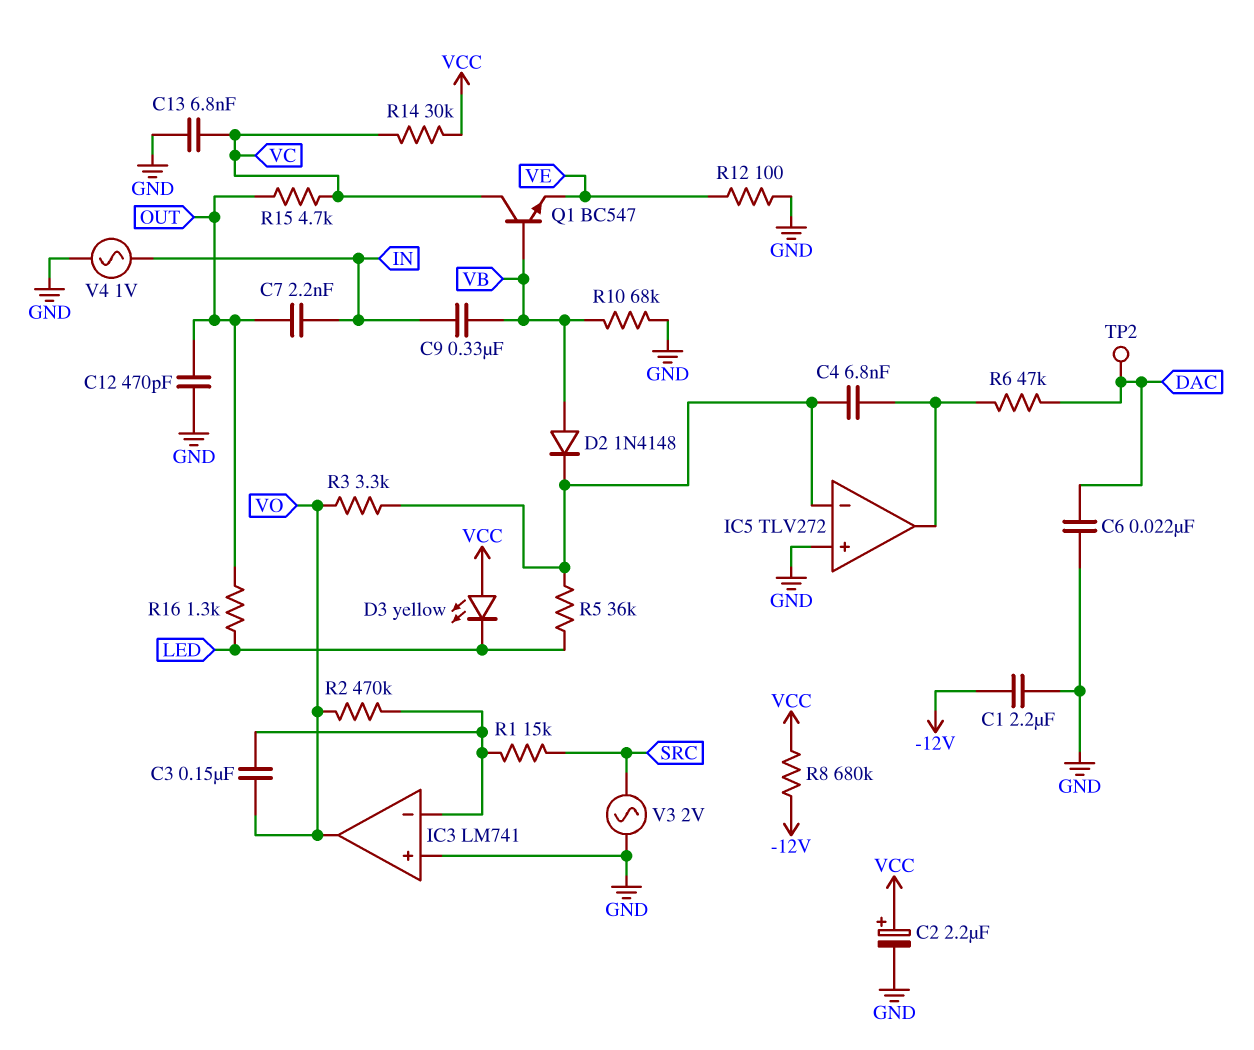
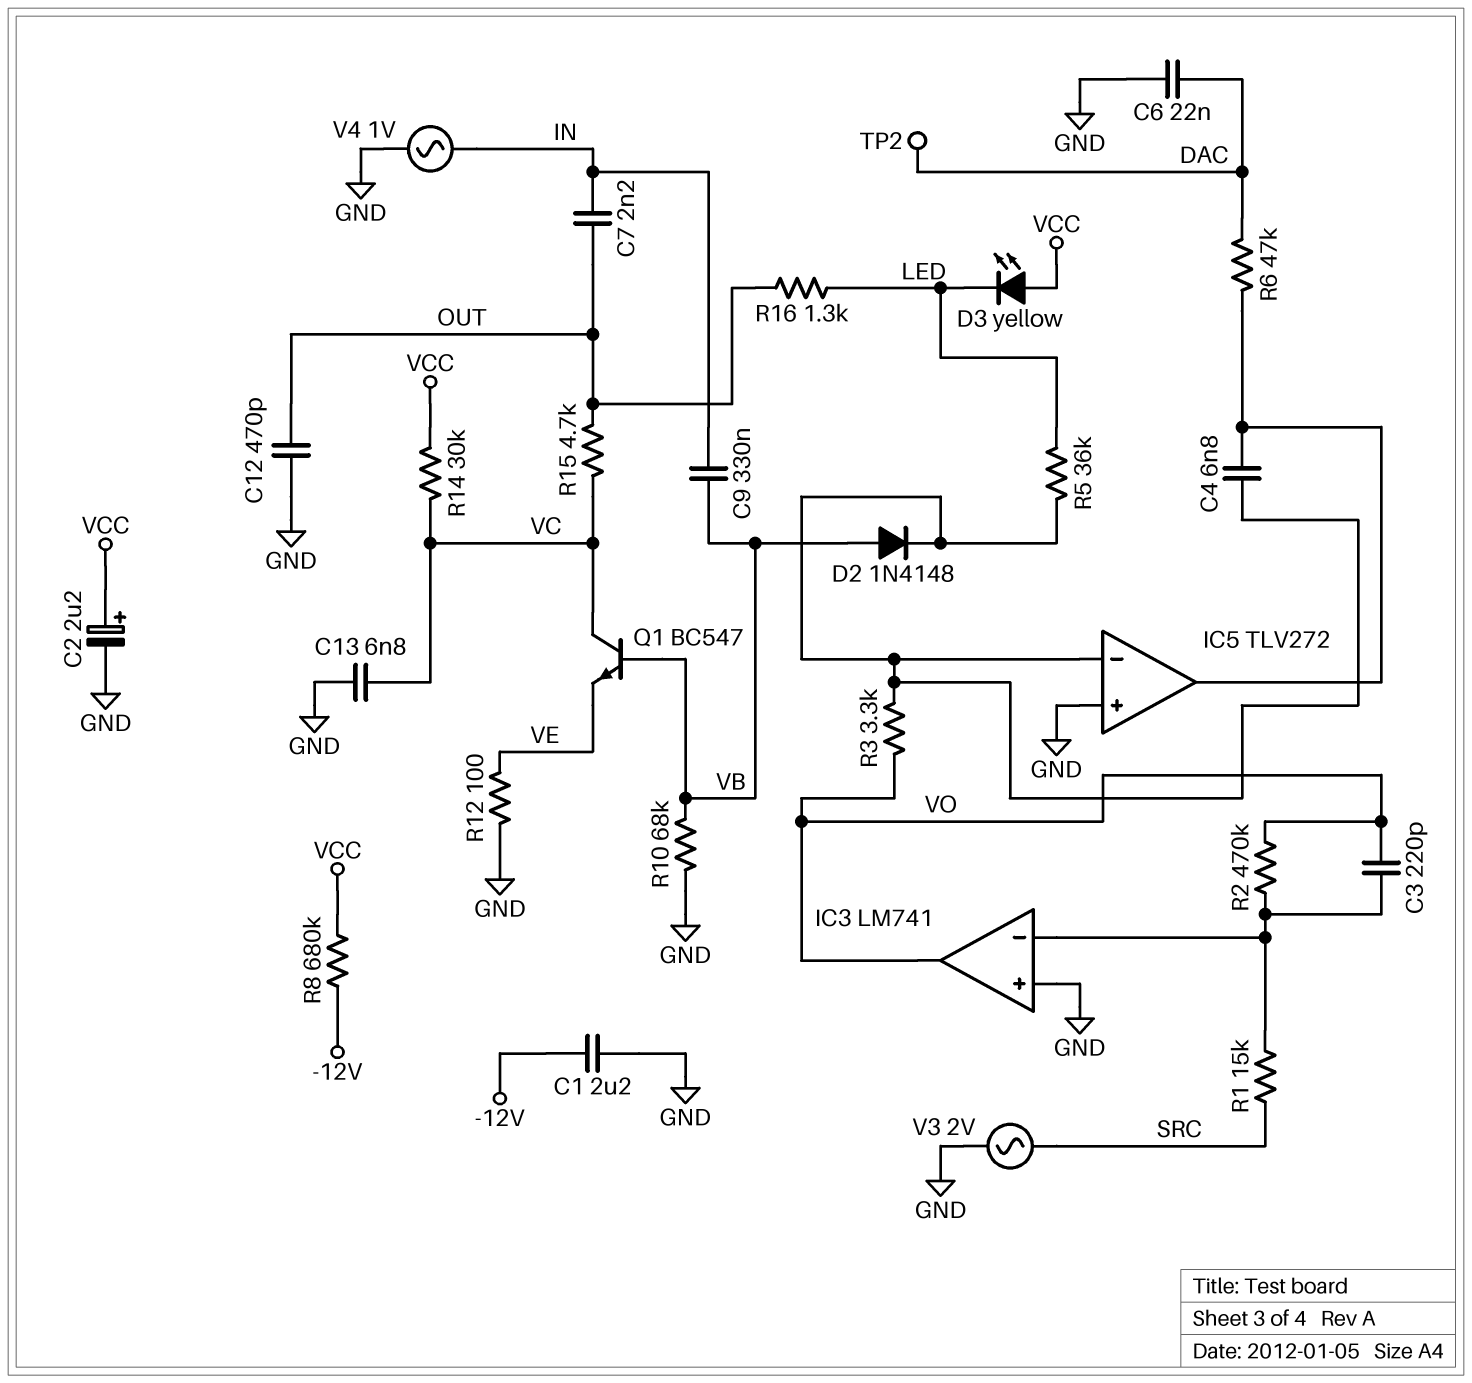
C3: 150nF (IC3/in-, VO) -> 220pF (IC3/in-, VO)

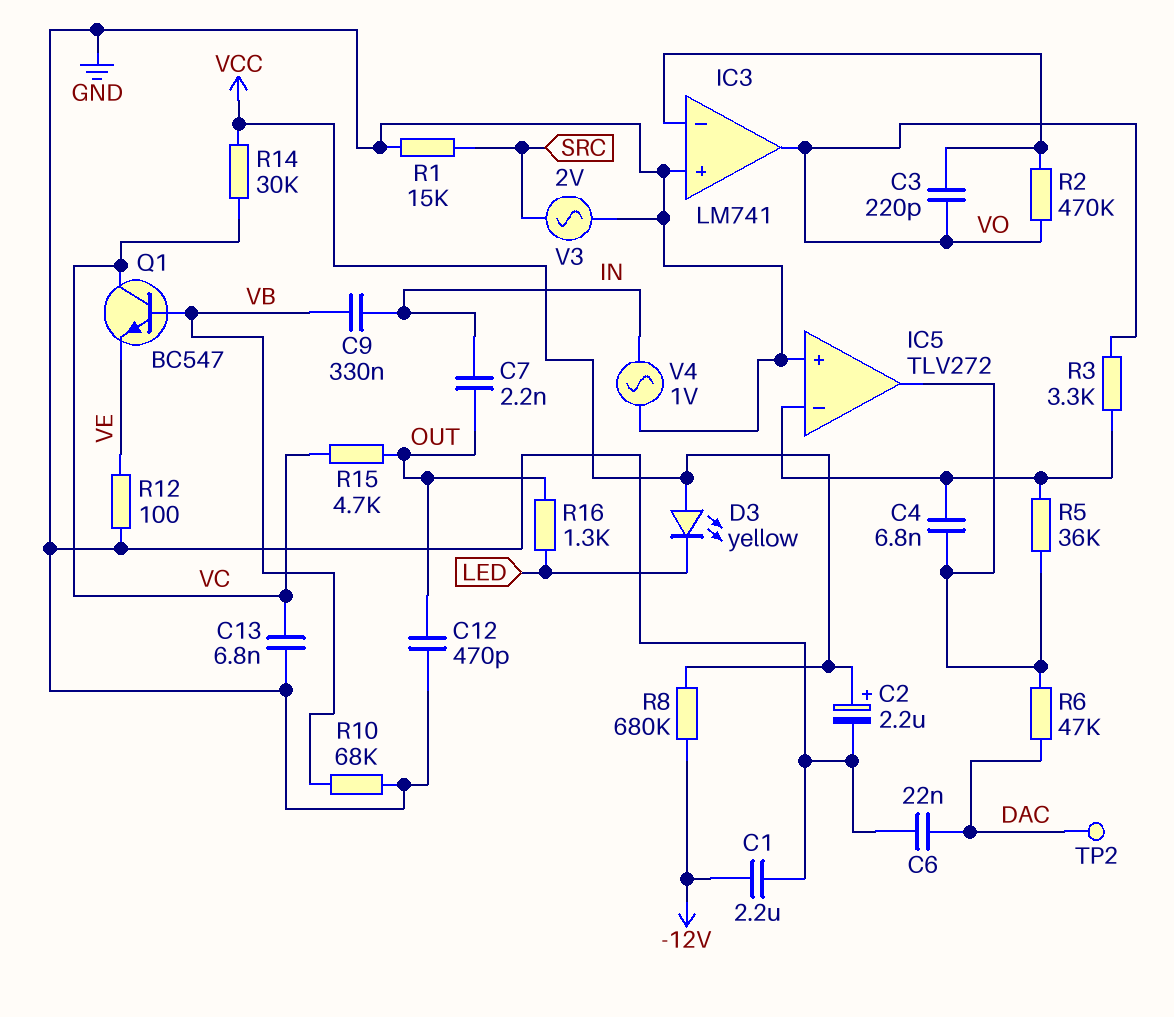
D2: diode 1N4148 (A VB, K IC5/in-) -> none
R1: 15k (IC3/in-, SRC) -> 15k (GND, SRC)
R5: 36k (IC5/in-, LED) -> 36k (IC5/in-, IC5/out)

